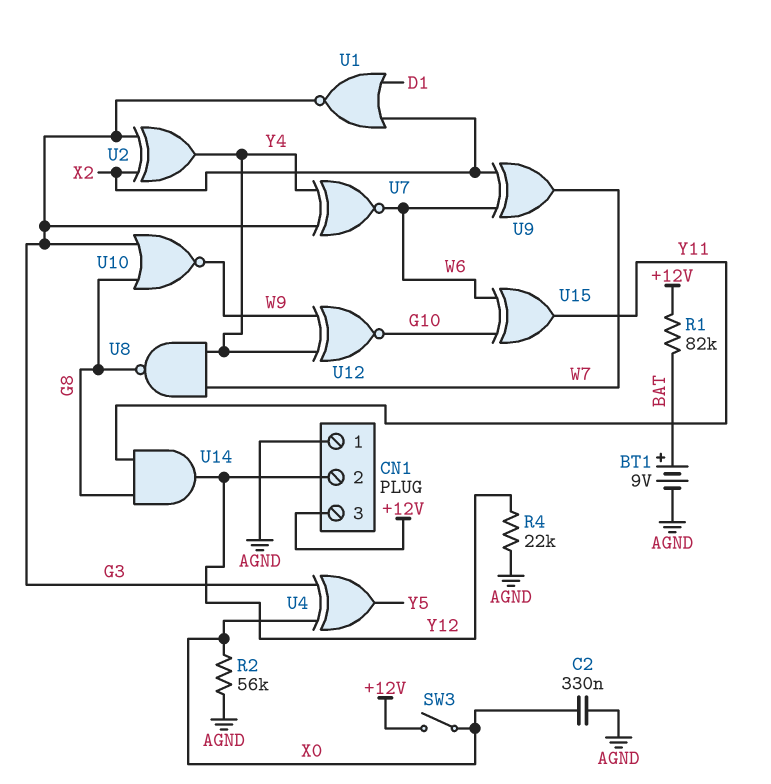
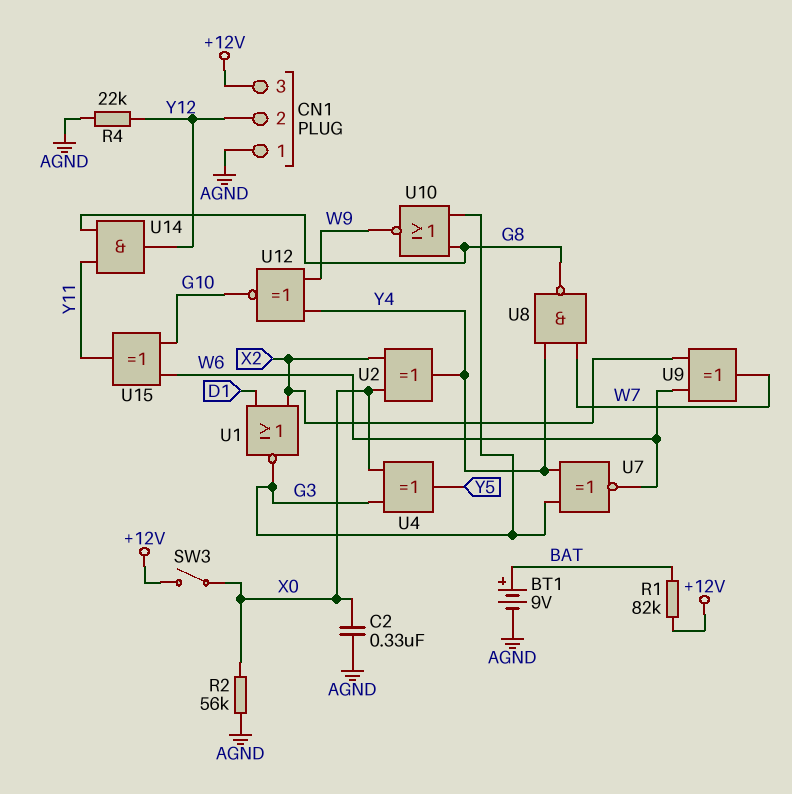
U2: XOR (in G3, in X2, out Y4) -> XOR (in X0, in X2, out Y4)

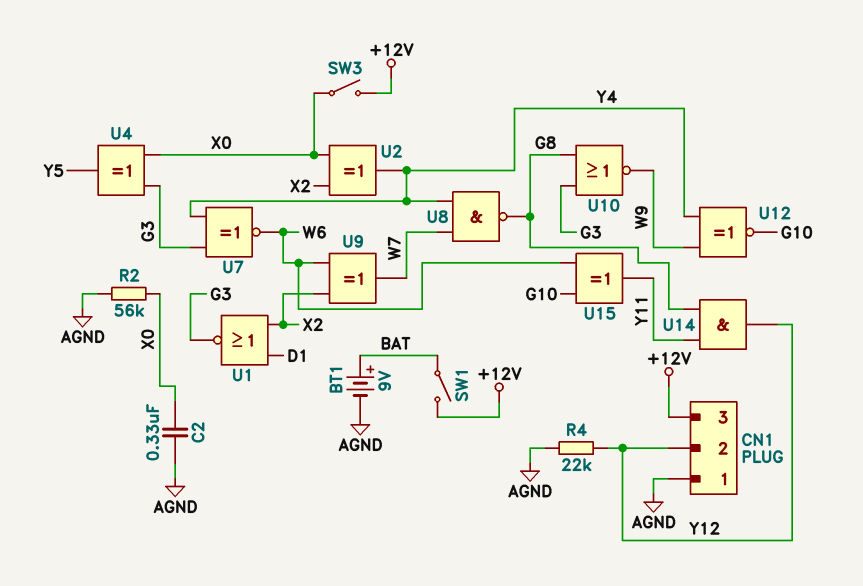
R1: 82k (+12V, BAT) -> none
SW1: none -> switch (+12V, BAT)

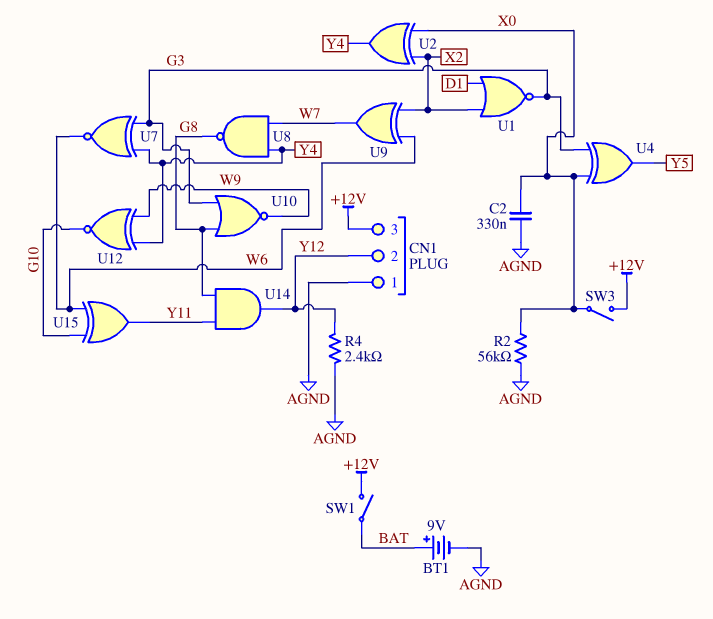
R4: 22k (AGND, Y12) -> 2.4k (AGND, Y12)

